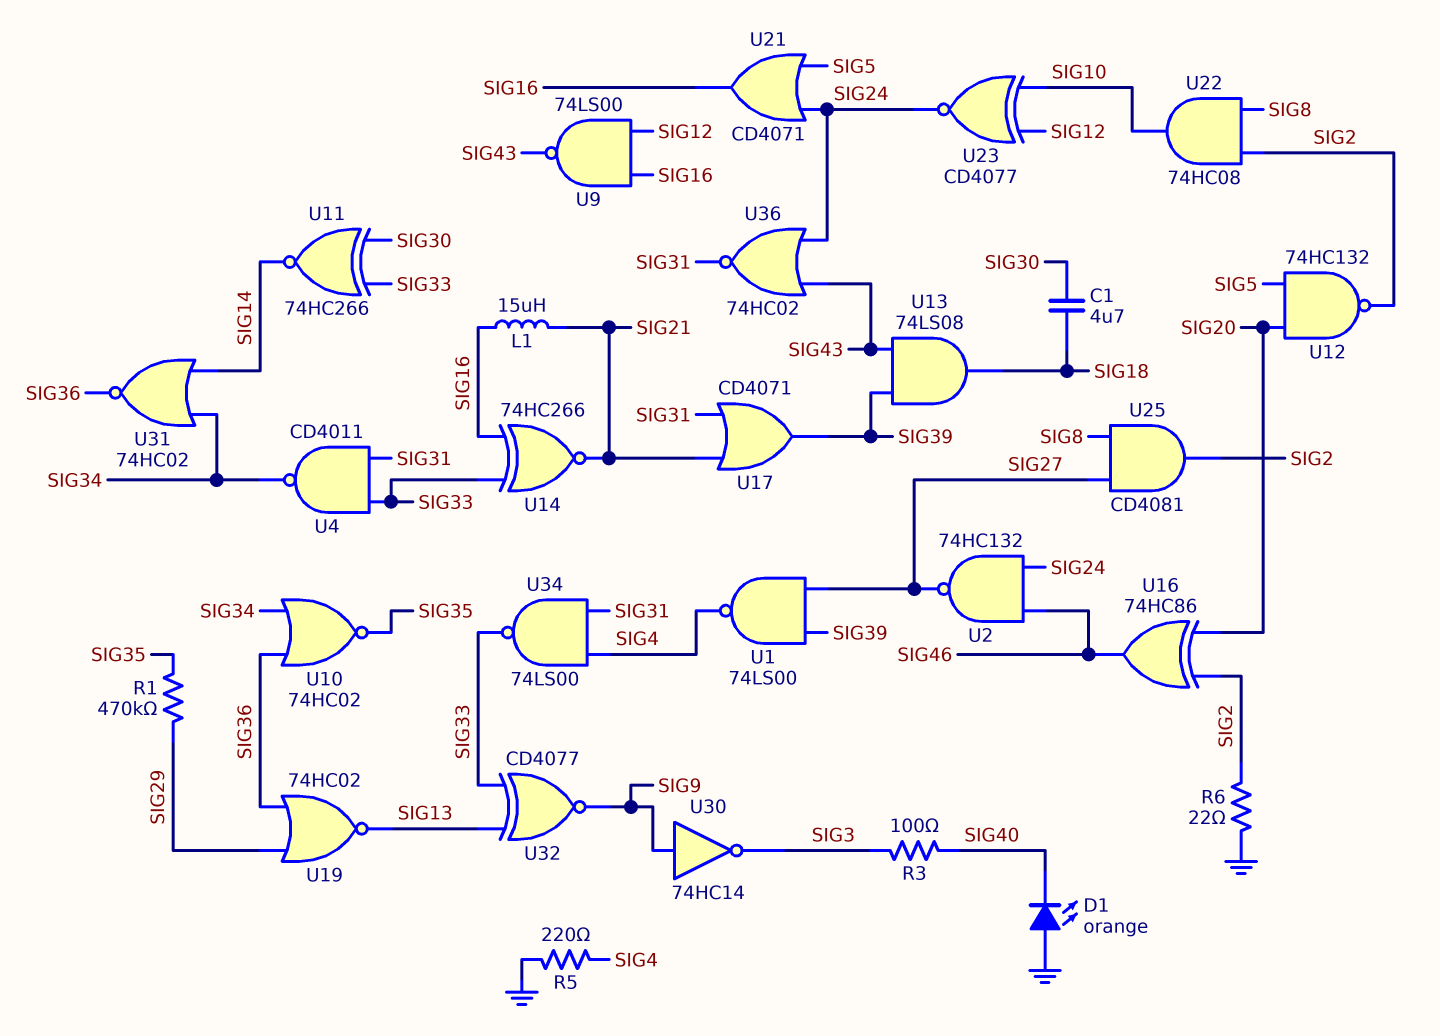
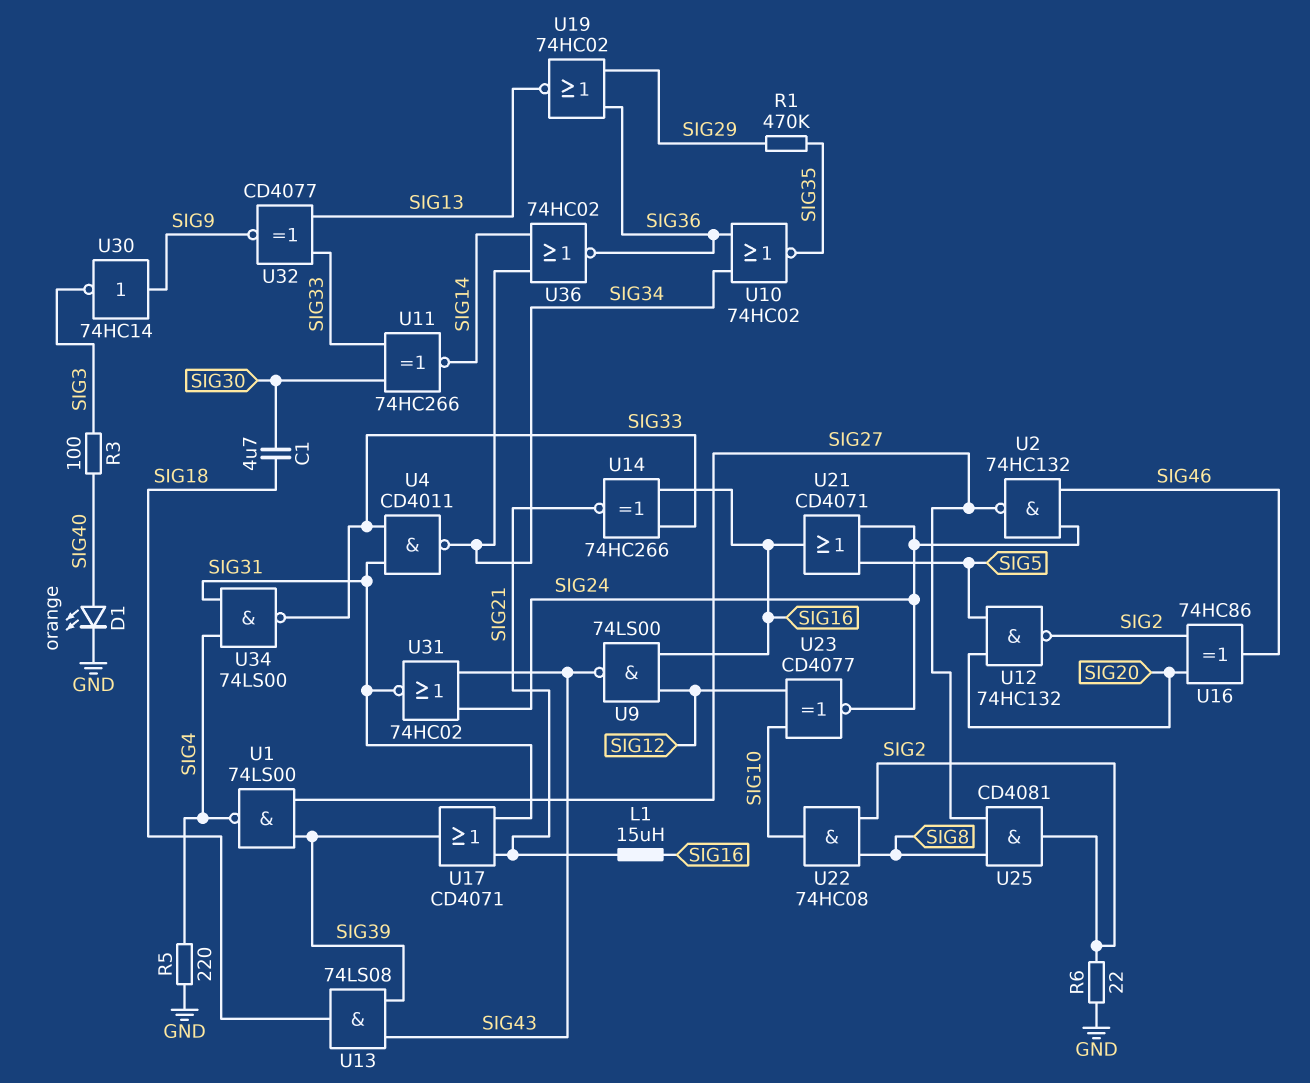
D1: LED orange (A GND, K SIG40) -> LED orange (A SIG40, K GND)
U31: NOR 74HC02 (in SIG14, in SIG34, out SIG36) -> NOR 74HC02 (in SIG24, in SIG43, out SIG31)
U36: NOR 74HC02 (in SIG24, in SIG43, out SIG31) -> NOR 74HC02 (in SIG14, in SIG34, out SIG36)

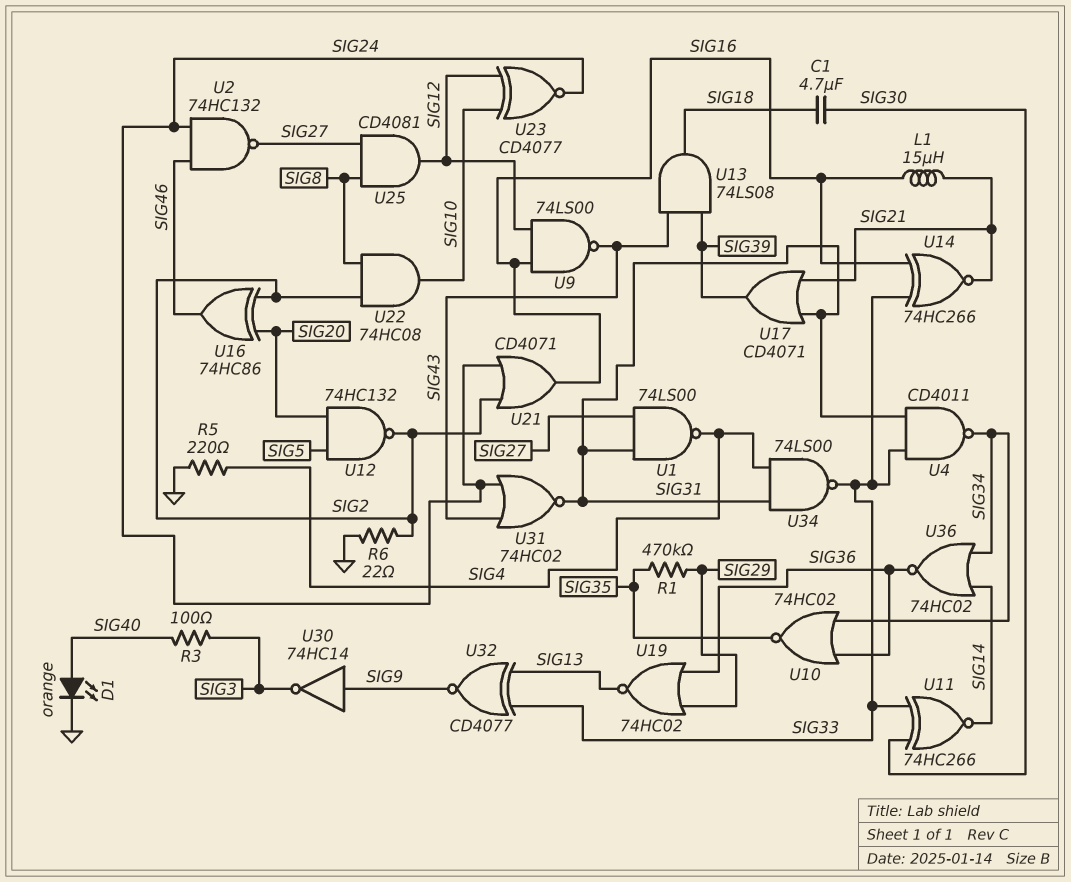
U1: NAND 74LS00 (in SIG27, in SIG39, out SIG4) -> NAND 74LS00 (in SIG27, in SIG31, out SIG4)
U21: OR CD4071 (in SIG5, in SIG24, out SIG16) -> OR CD4071 (in SIG2, in SIG24, out SIG16)
U25: AND CD4081 (in SIG8, in SIG27, out SIG2) -> AND CD4081 (in SIG8, in SIG27, out SIG12)

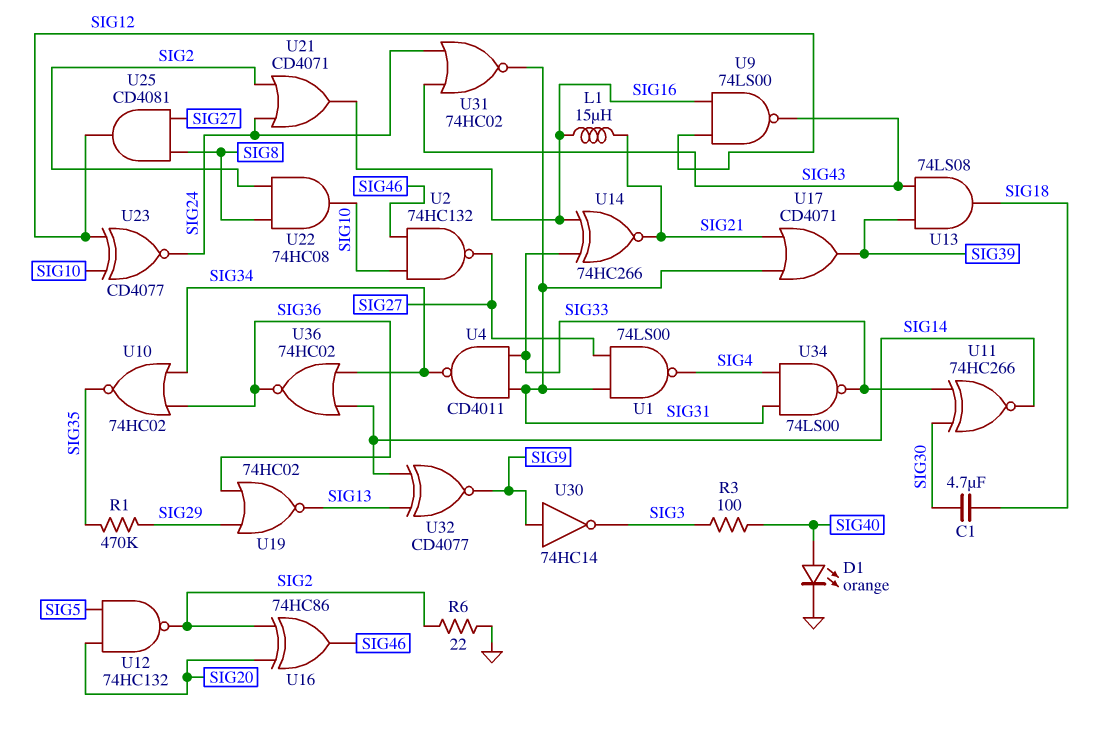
R5: 220 (GND, SIG4) -> none
U2: NAND 74HC132 (in SIG24, in SIG46, out SIG27) -> NAND 74HC132 (in SIG10, in SIG46, out SIG27)
U32: XNOR CD4077 (in SIG13, in SIG33, out SIG9) -> XNOR CD4077 (in SIG13, in SIG14, out SIG9)

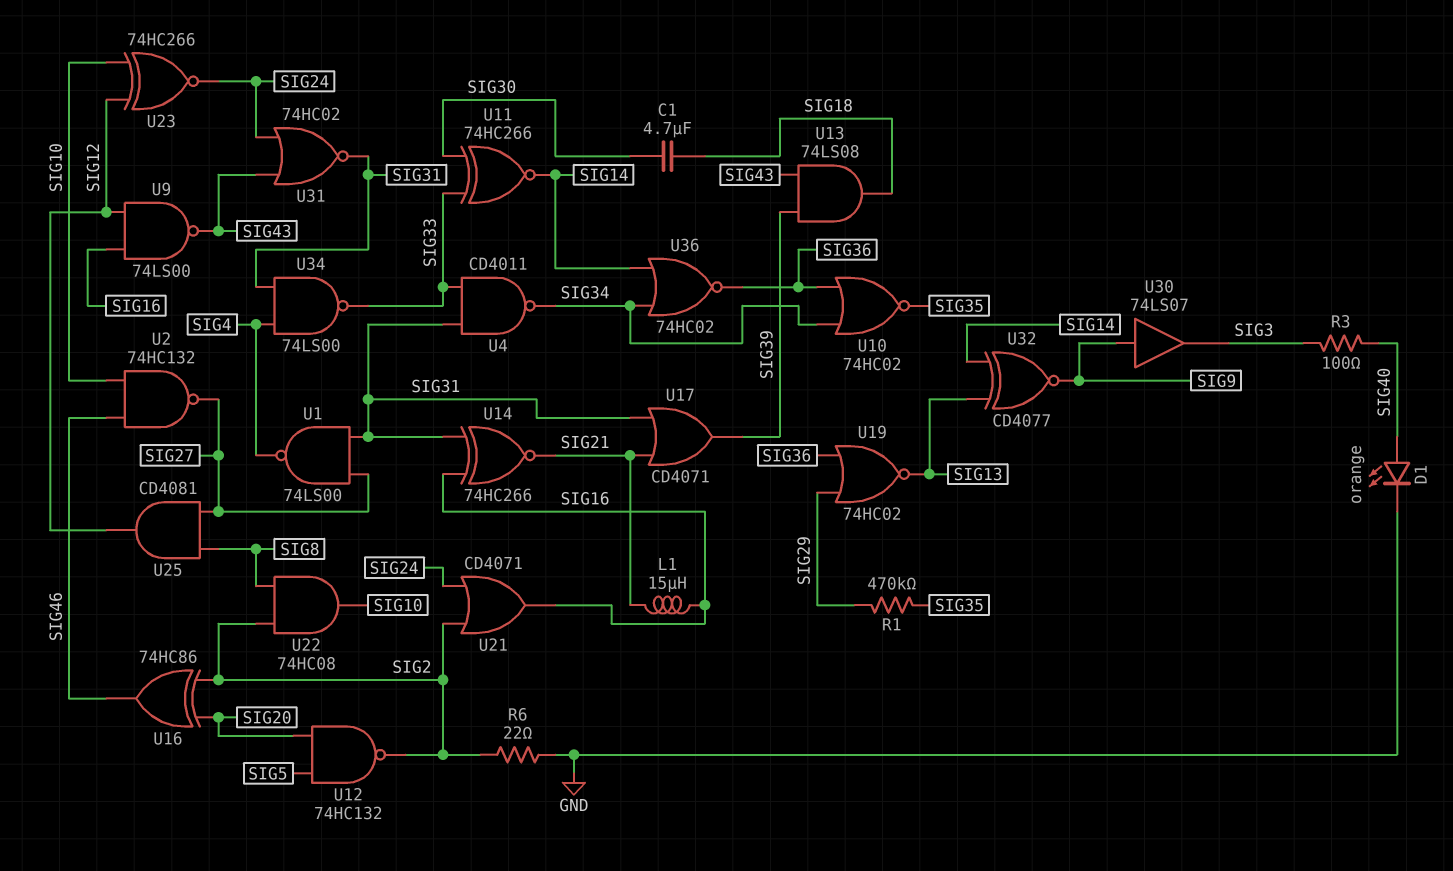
U14: XNOR 74HC266 (in SIG16, in SIG33, out SIG21) -> XNOR 74HC266 (in SIG16, in SIG31, out SIG21)
U23: XNOR CD4077 (in SIG10, in SIG12, out SIG24) -> XNOR 74HC266 (in SIG10, in SIG12, out SIG24)
U30: NOT 74HC14 (in SIG9, out SIG3) -> buffer 74LS07 (in SIG9, out SIG3)

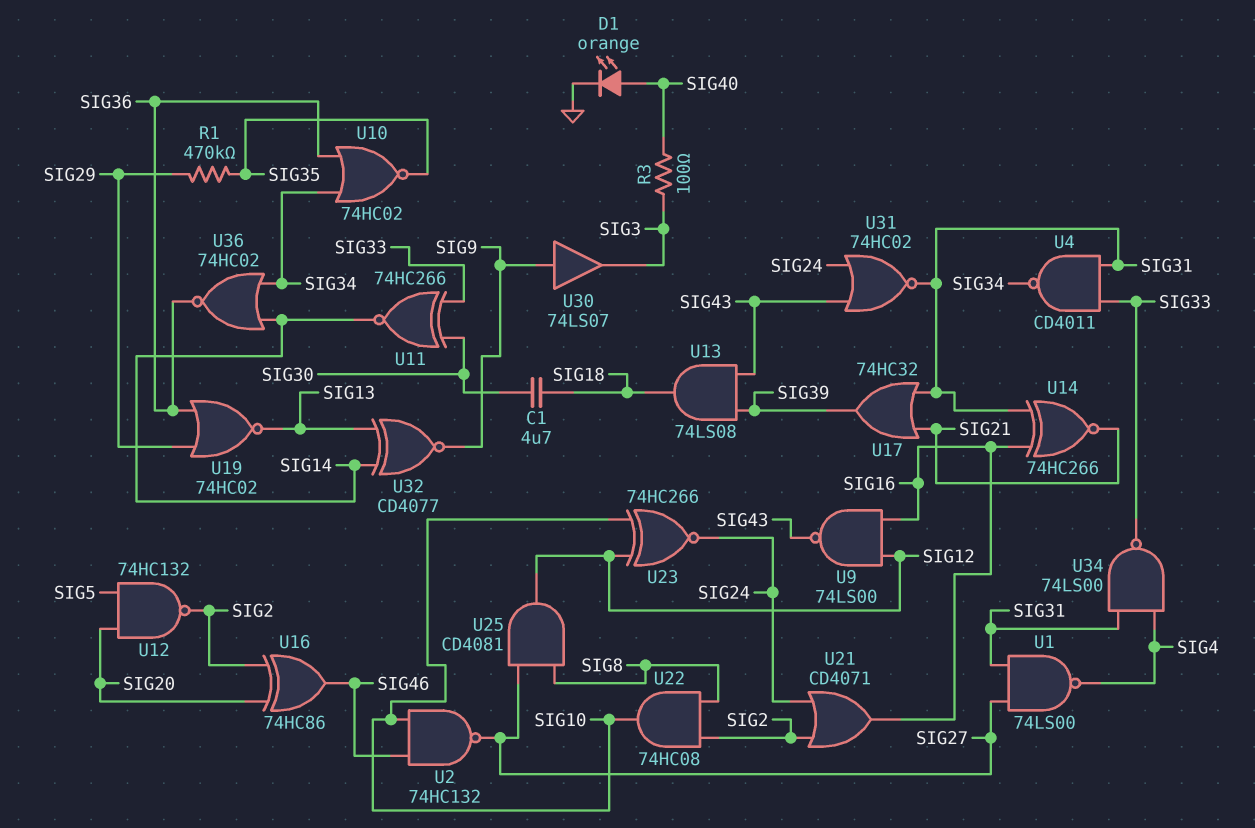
L1: 15uH (SIG16, SIG21) -> none
R6: 22 (GND, SIG2) -> none
U17: OR CD4071 (in SIG21, in SIG31, out SIG39) -> OR 74HC32 (in SIG21, in SIG31, out SIG39)

